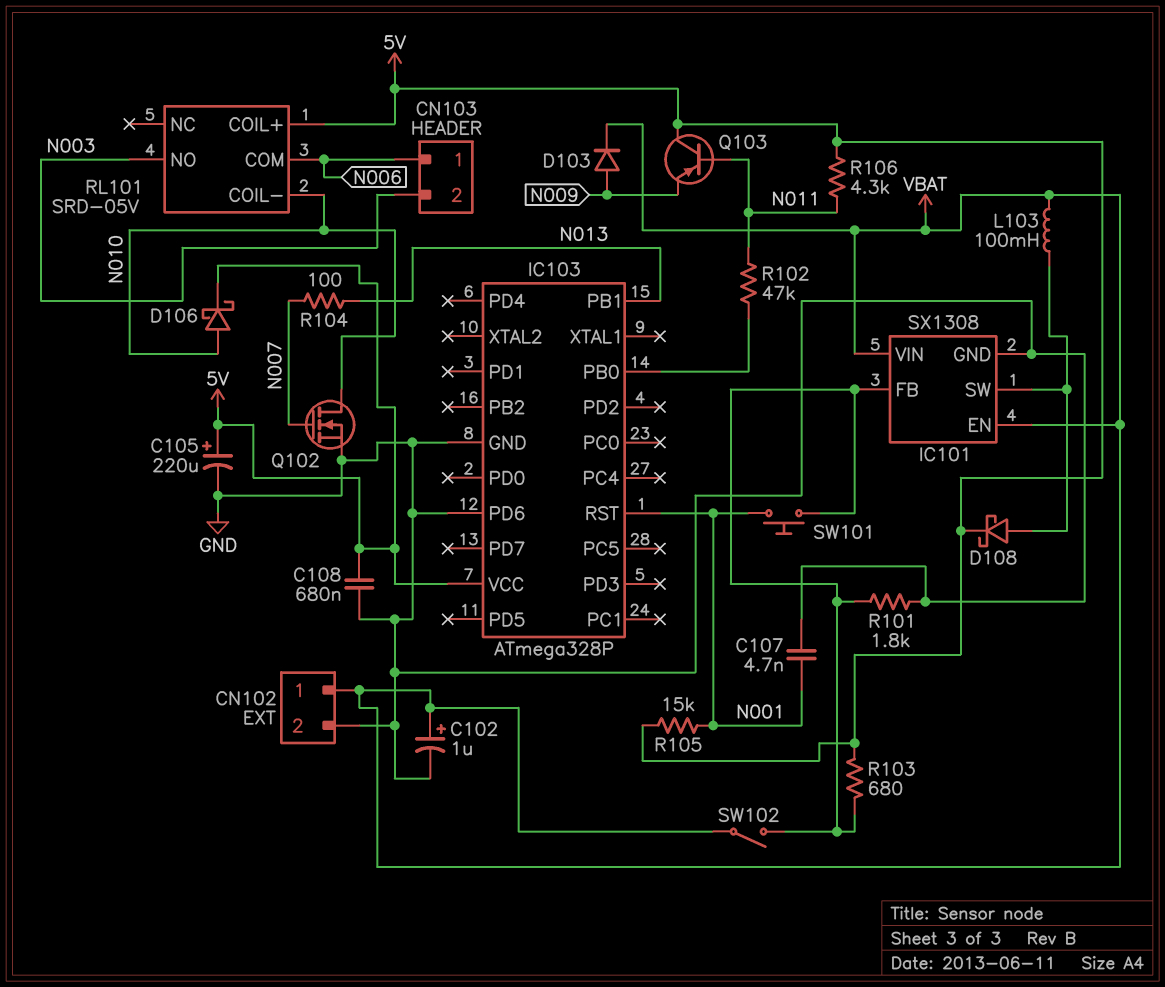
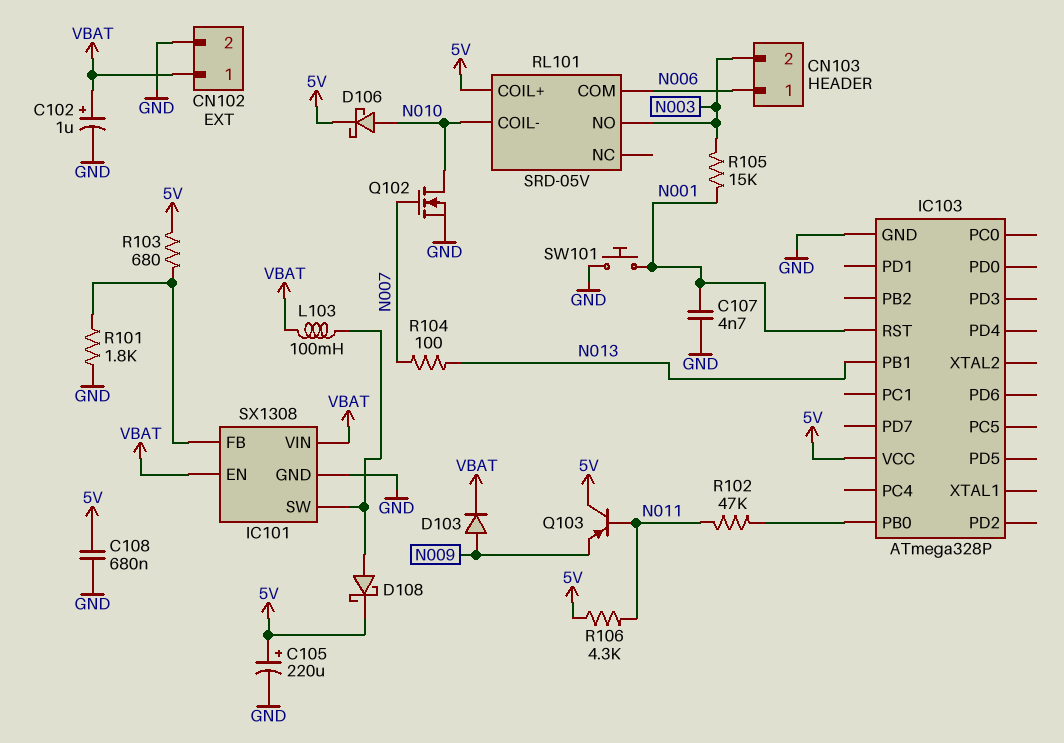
IC103 pin PD6: GND -> none
R105: 15k (5V, N001) -> 15k (N001, N003)
SW101: button (IC101/FB, N001) -> button (GND, N001)
SW102: switch (IC101/FB, VBAT) -> none

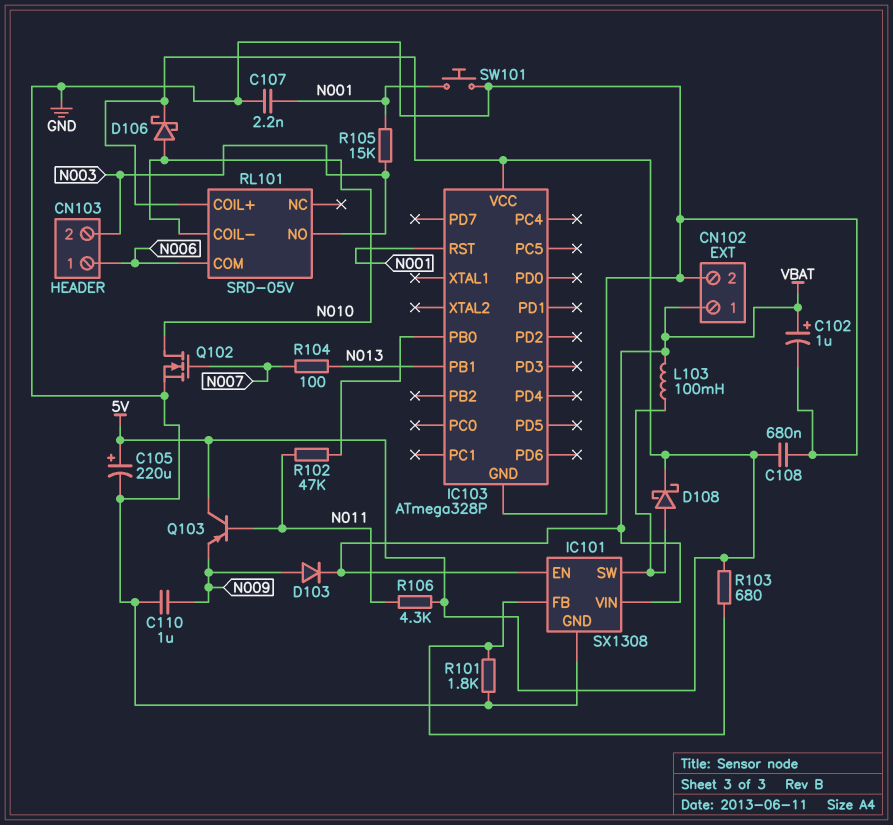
C107: 4.7nF (GND, N001) -> 2.2nF (GND, N001)
C110: none -> 1uF (GND, N009)

